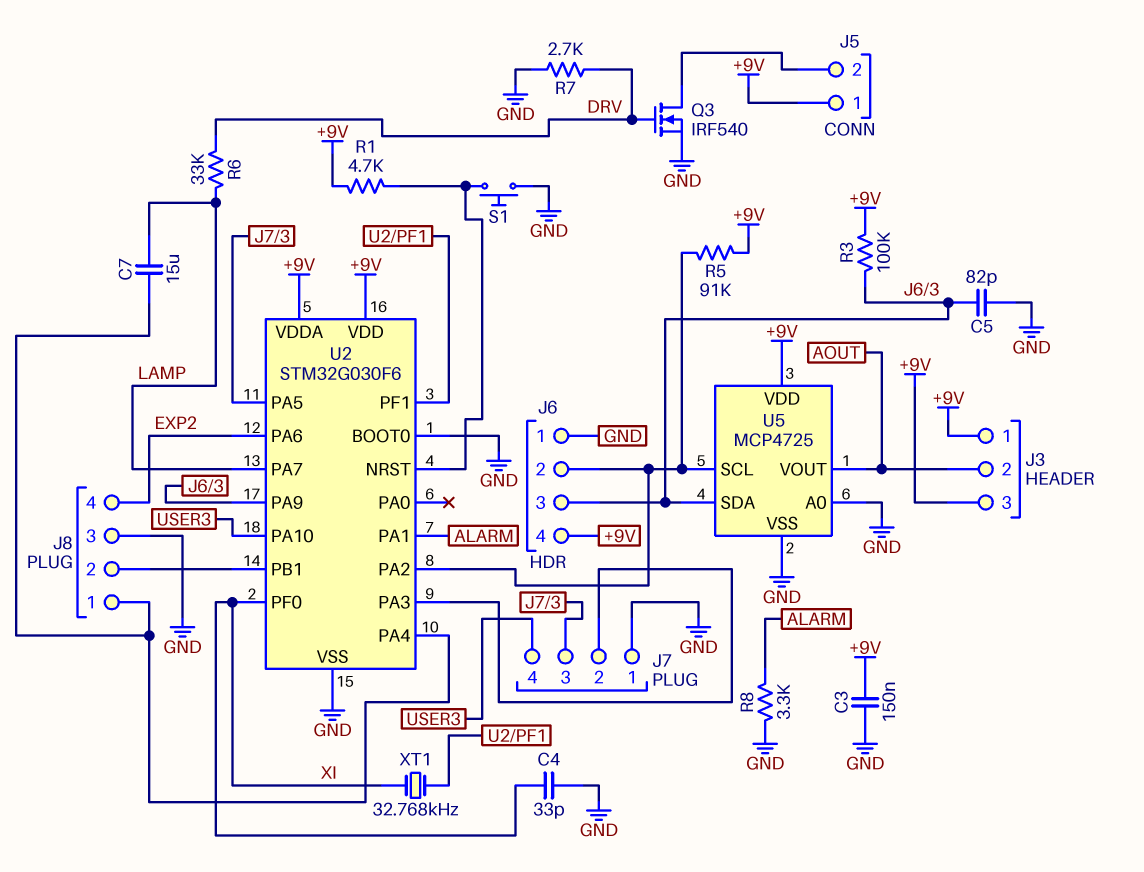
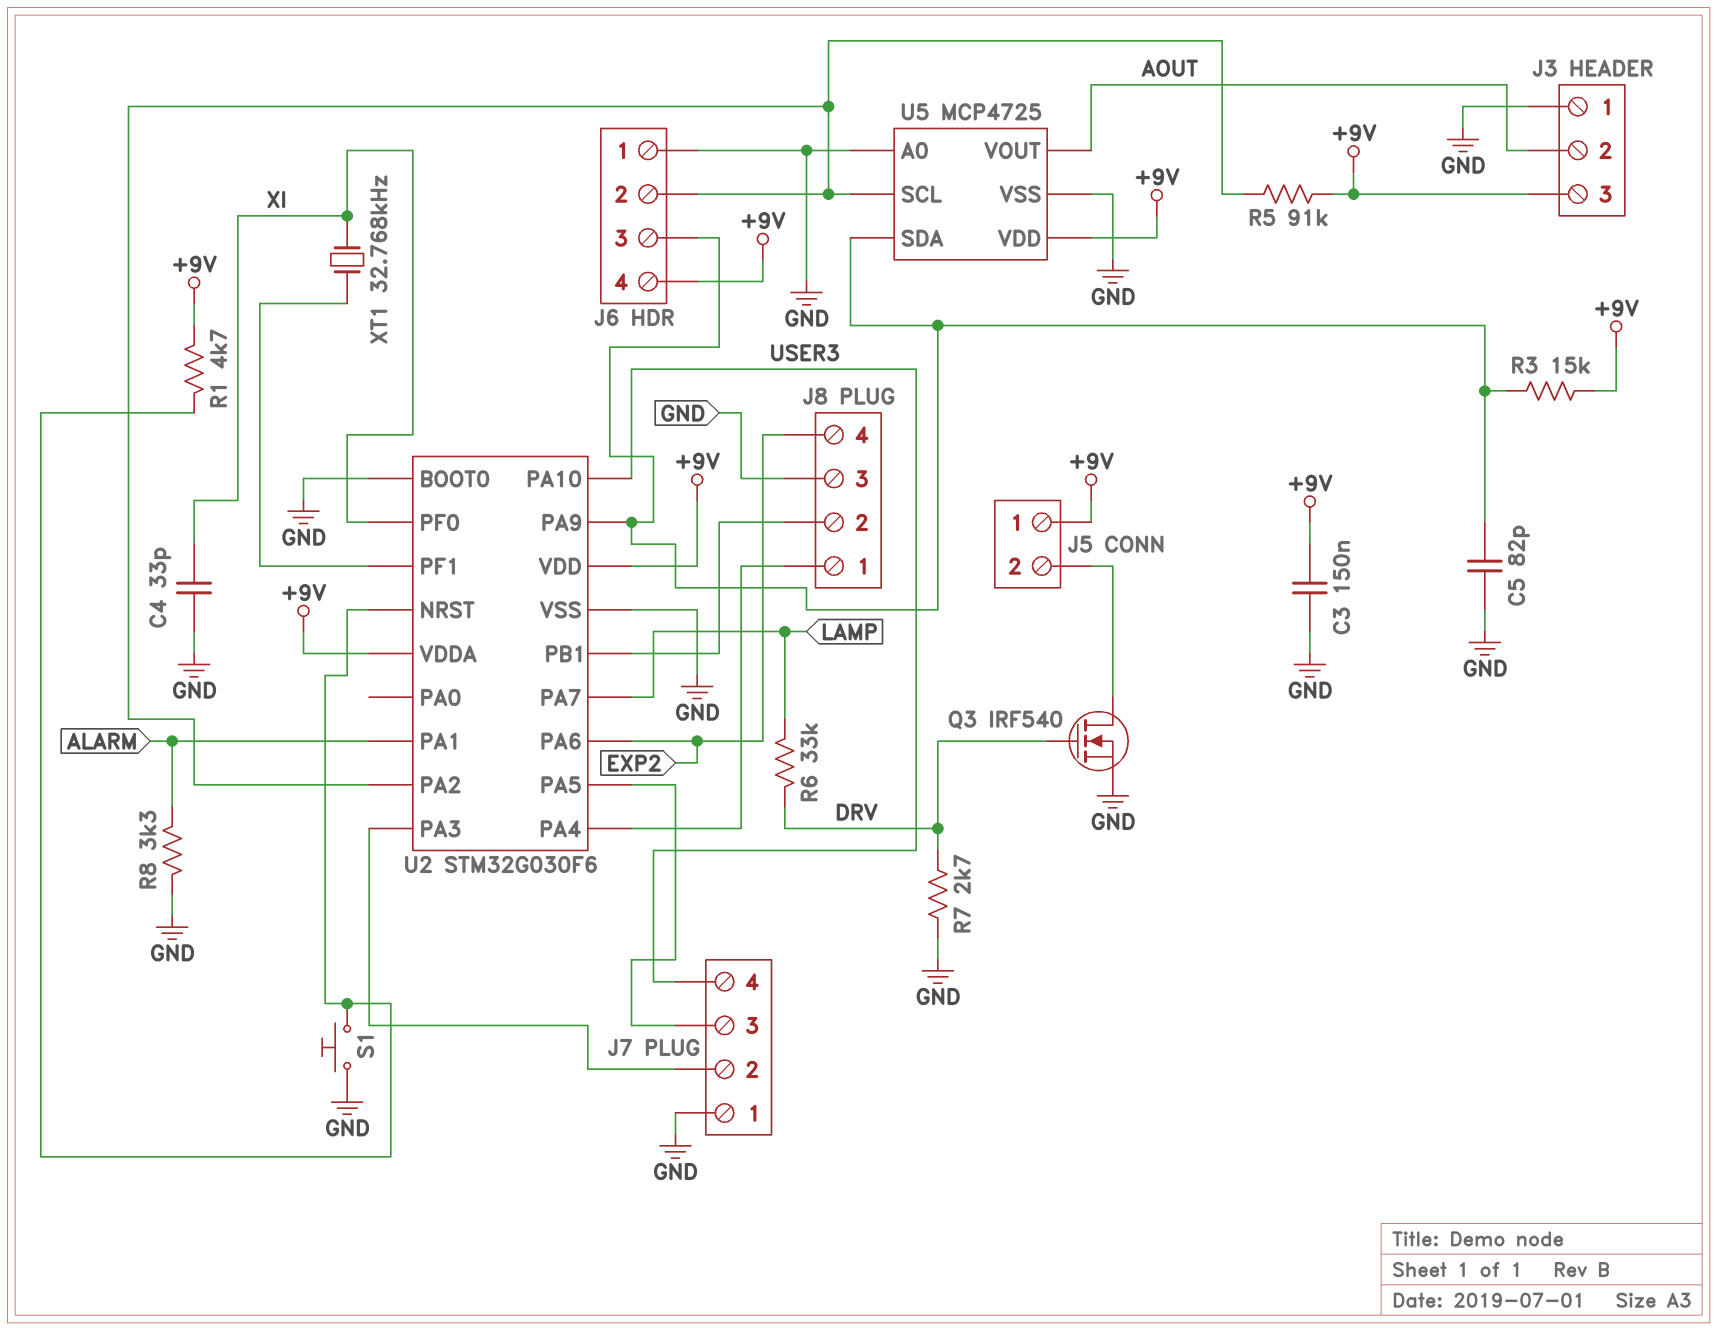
C7: 15uF (J8/1, LAMP) -> none
J3 pin 1: +9V -> GND
R3: 100k (+9V, J6/3) -> 15k (+9V, J6/3)

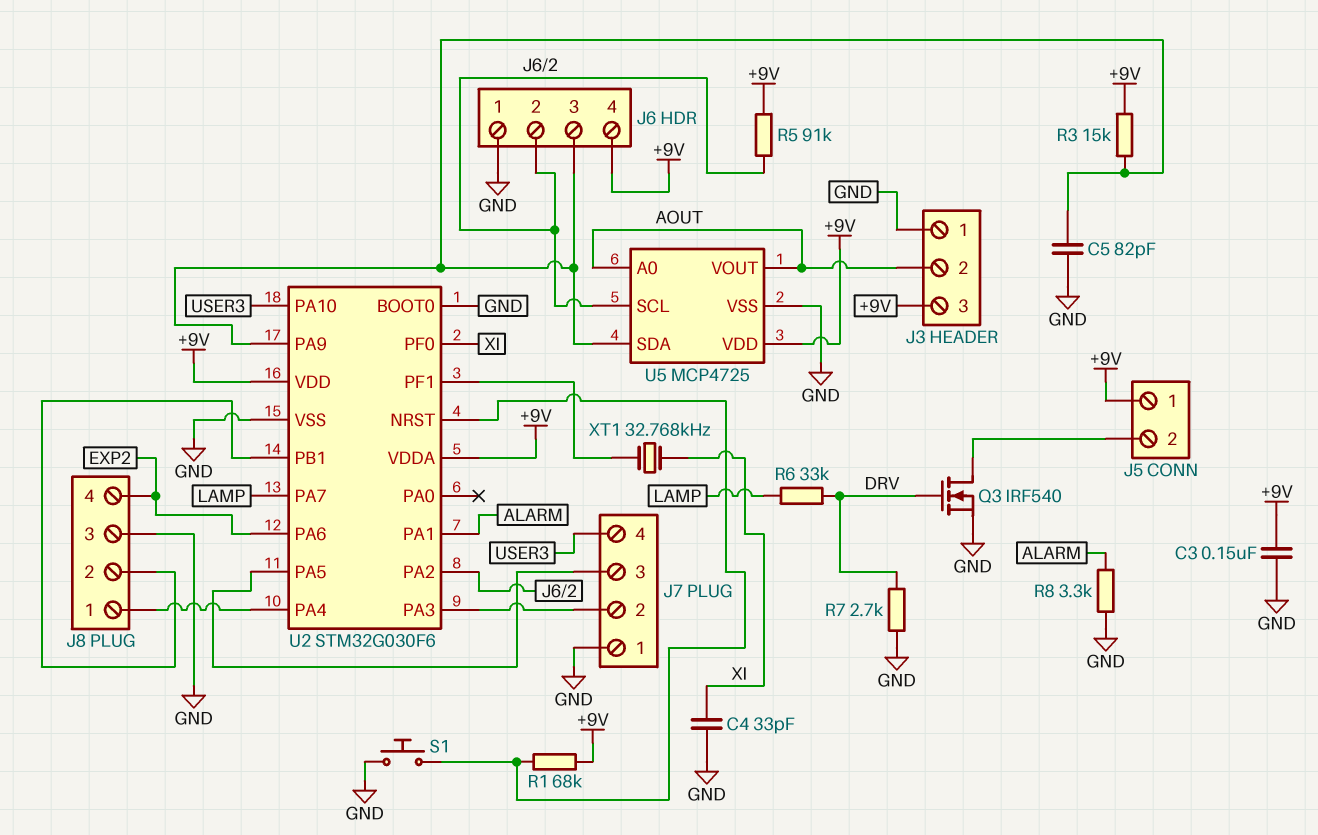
R1: 4.7k (+9V, U2/NRST) -> 68k (+9V, U2/NRST)
U5 pin A0: GND -> AOUT

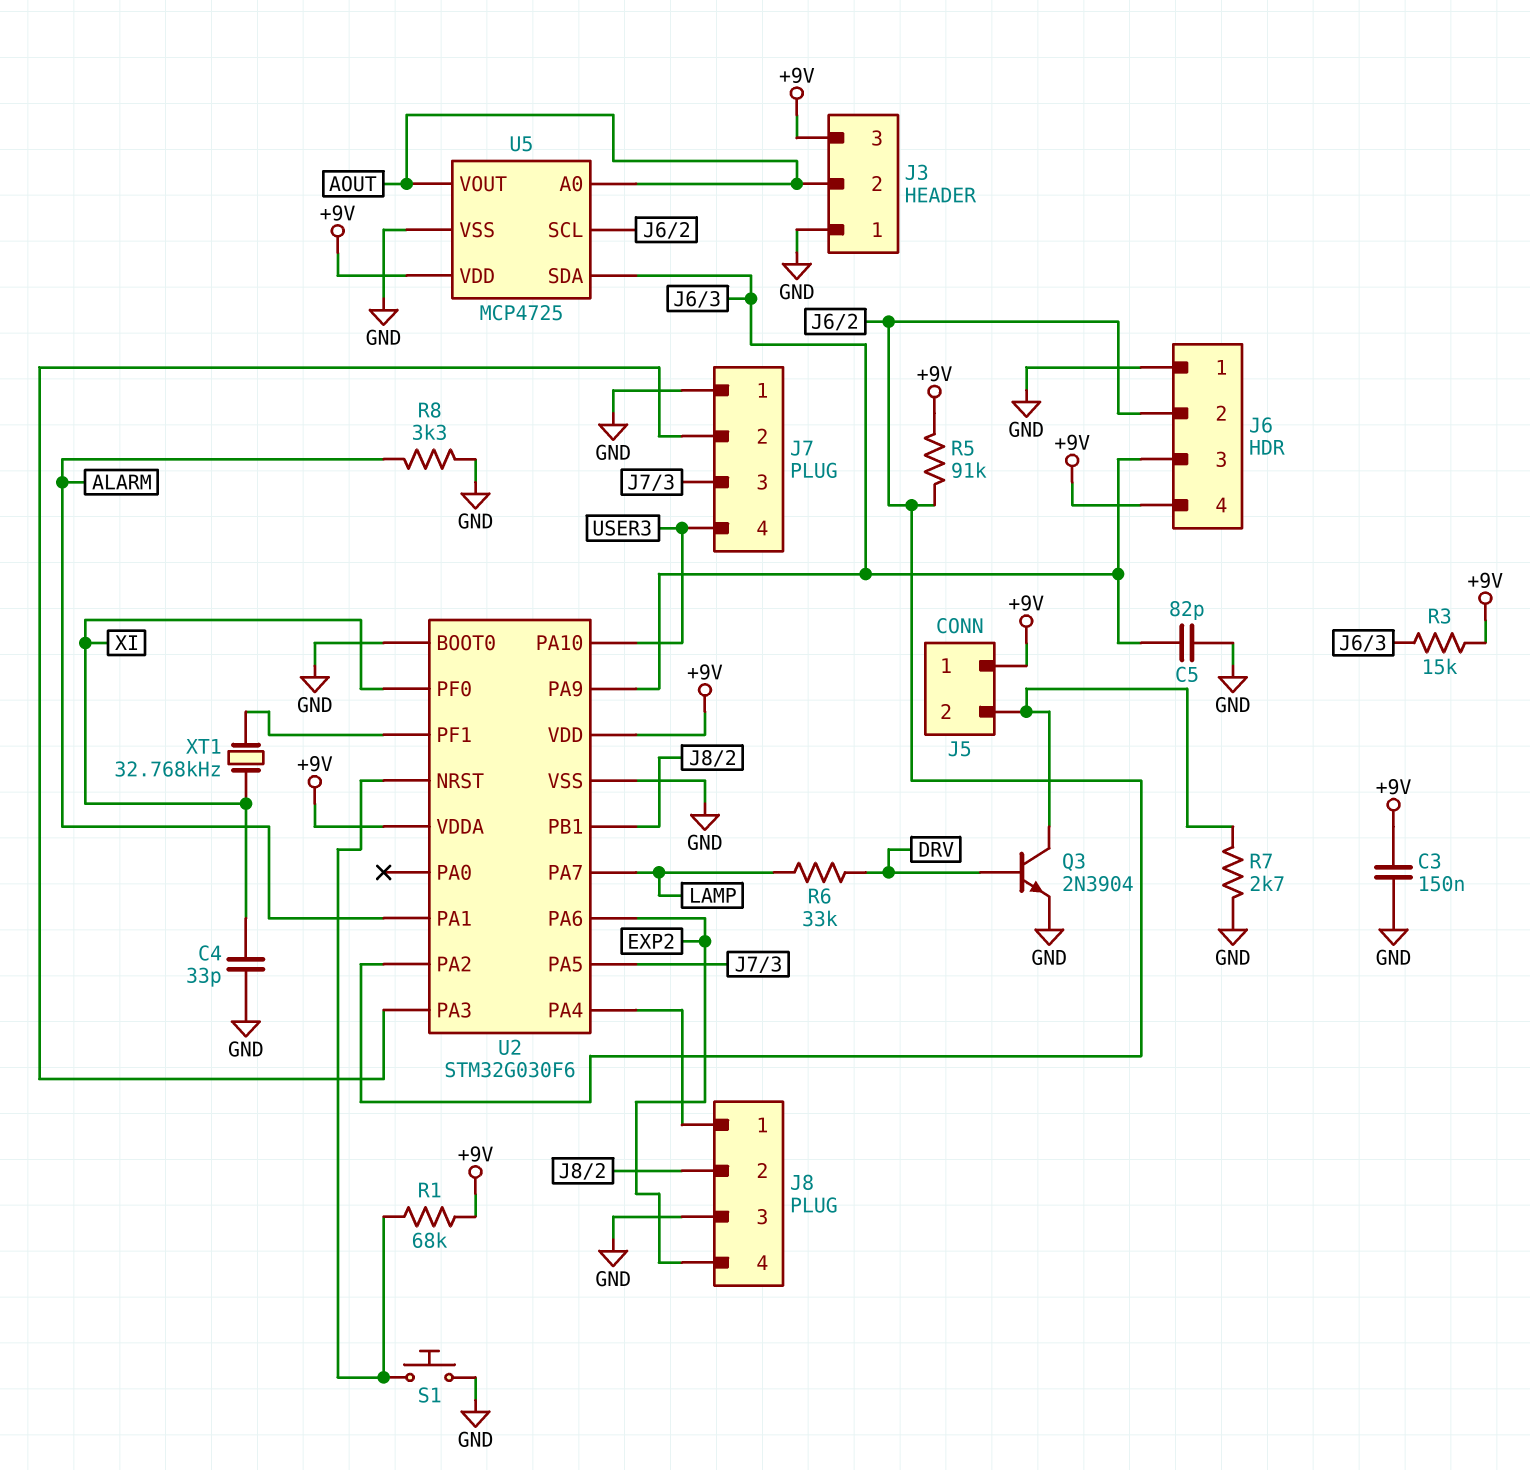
Q3: NMOS IRF540 (G DRV, D J5/2, S GND) -> NPN 2N3904 (B DRV, C J5/2, E GND)
R7: 2.7k (DRV, GND) -> 2.7k (GND, J5/2)

